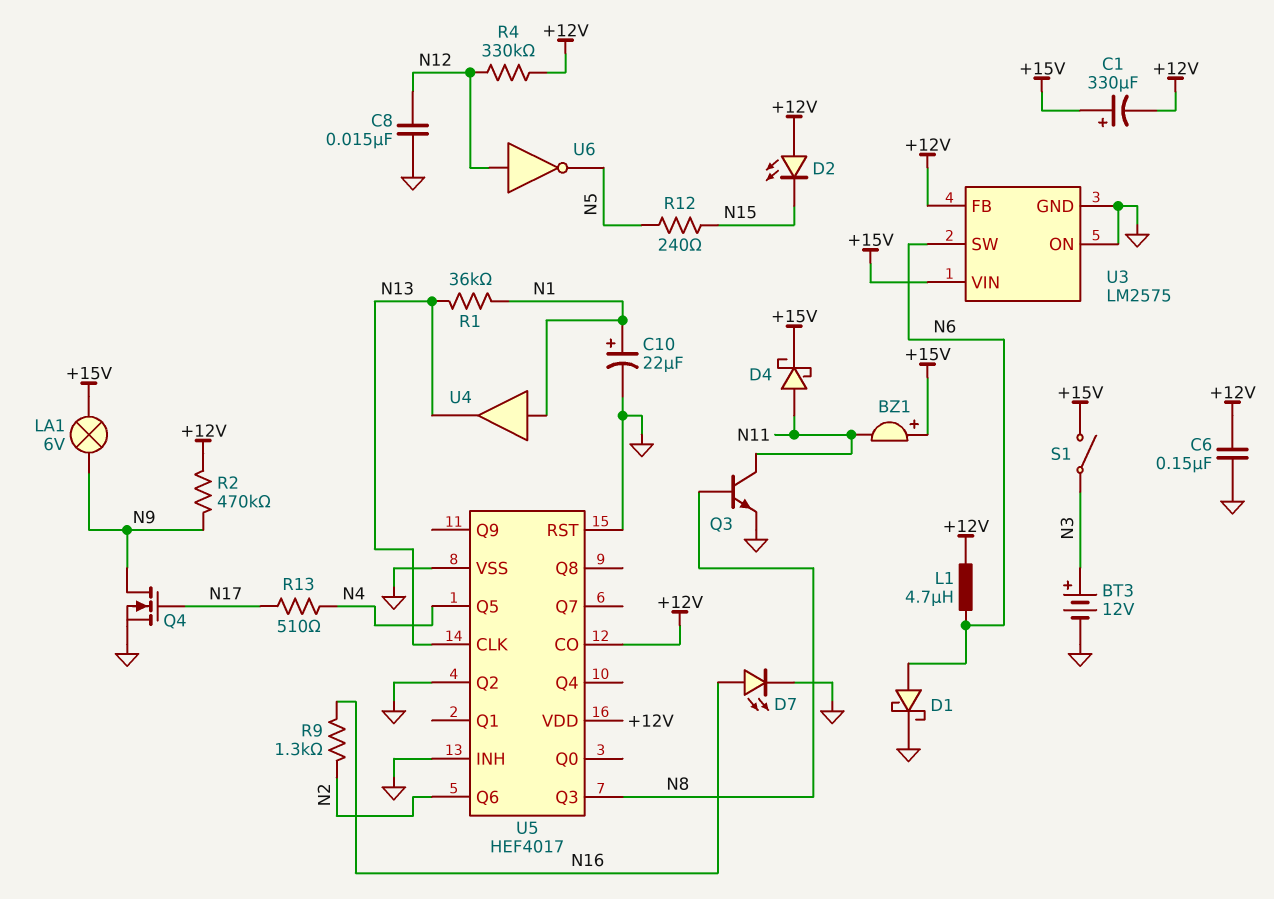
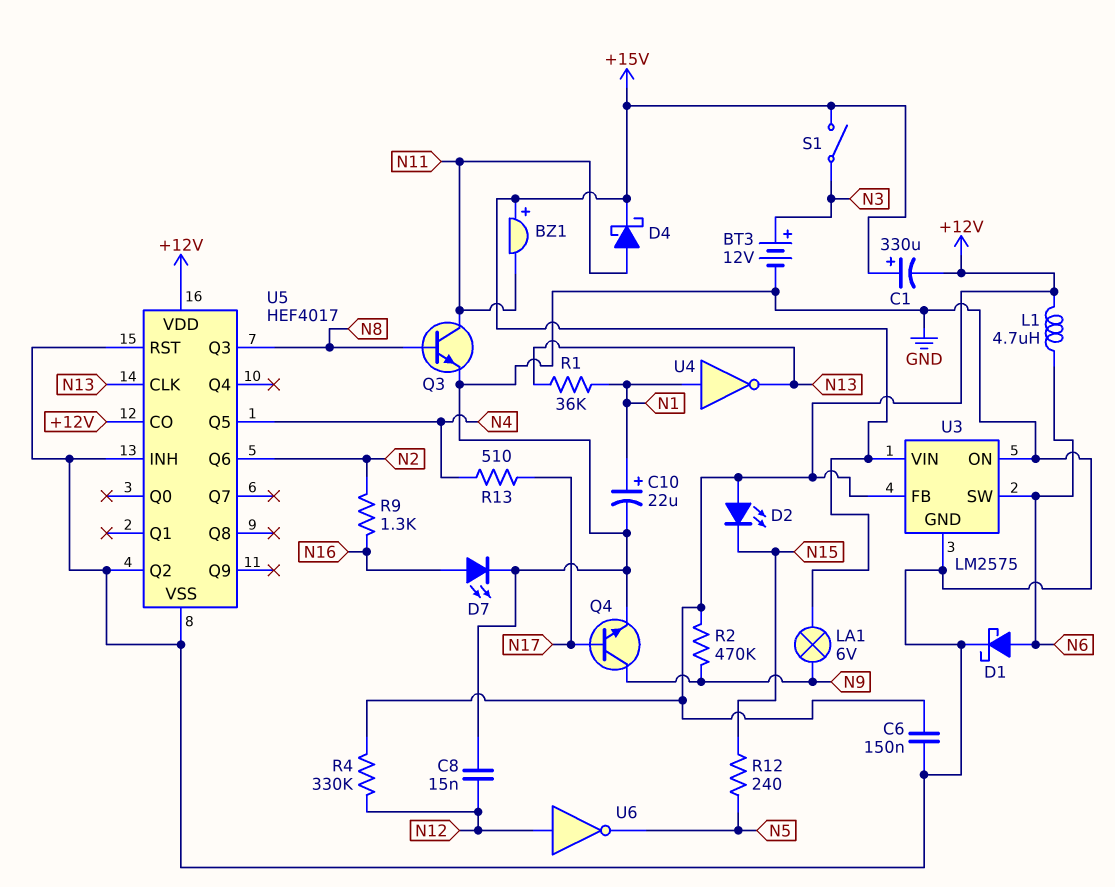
Q4: NMOS (G N17, D N9, S GND) -> NPN (B N17, C N9, E GND)
U4: buffer (in N1, out N13) -> NOT (in N1, out N13)

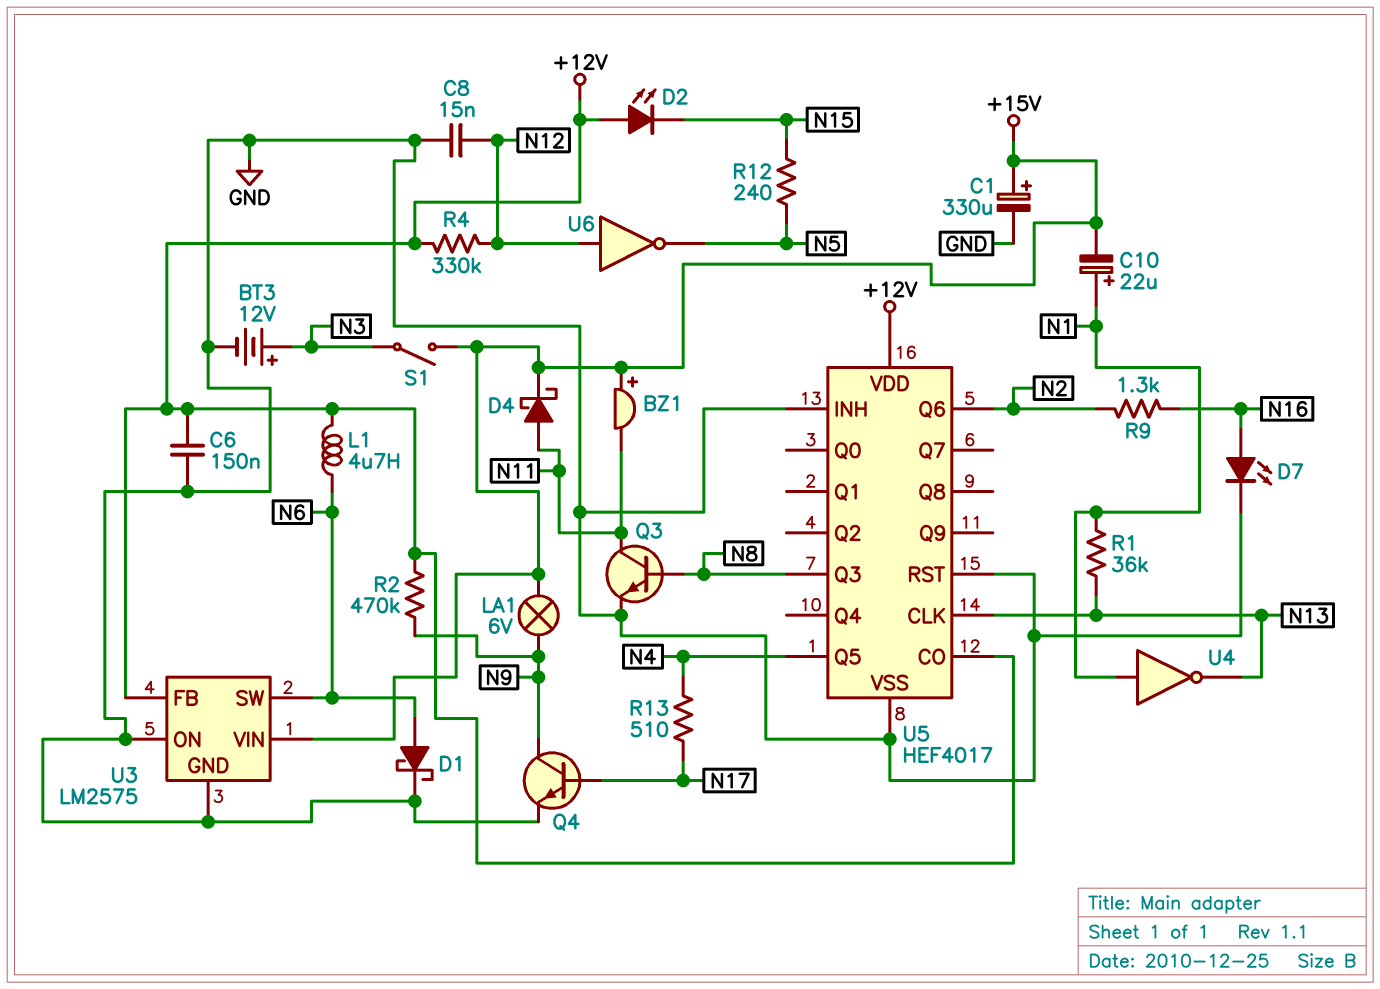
C1: 330uF (plus +15V, minus +12V) -> 330uF (plus +15V, minus GND)
C10: 22uF (plus N1, minus GND) -> 22uF (plus N1, minus +15V)
U5 pin Q2: GND -> none

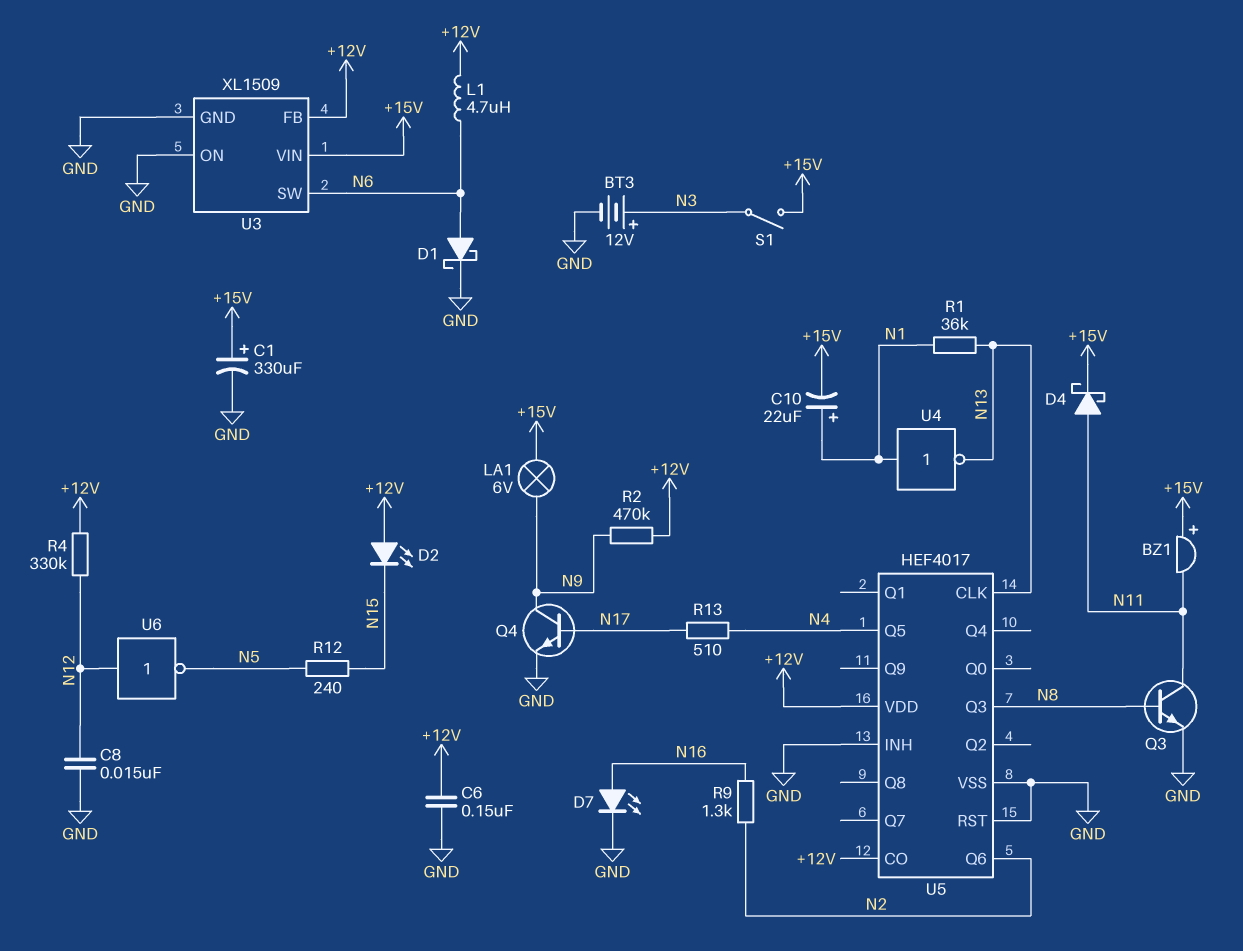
U3: LM2575 -> XL1509

